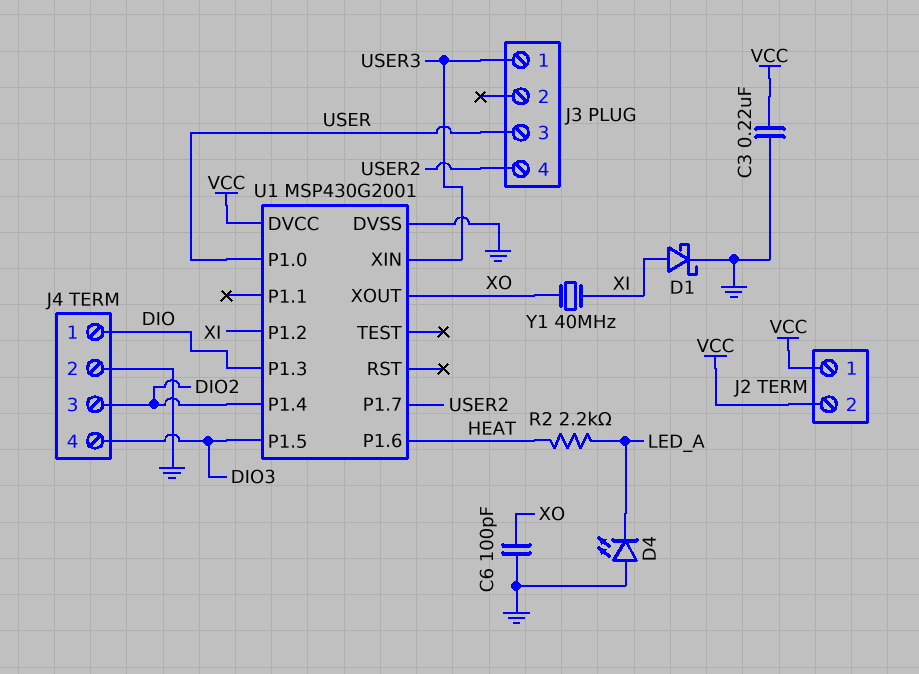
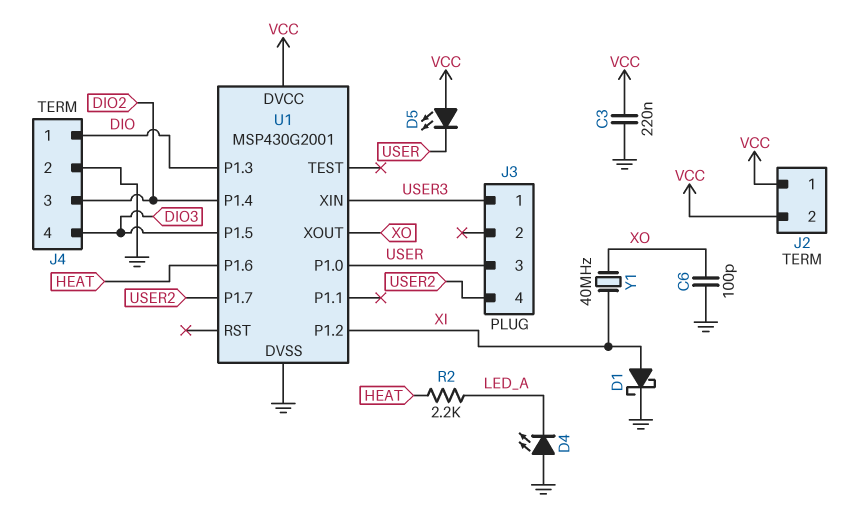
D5: none -> LED (A VCC, K USER)

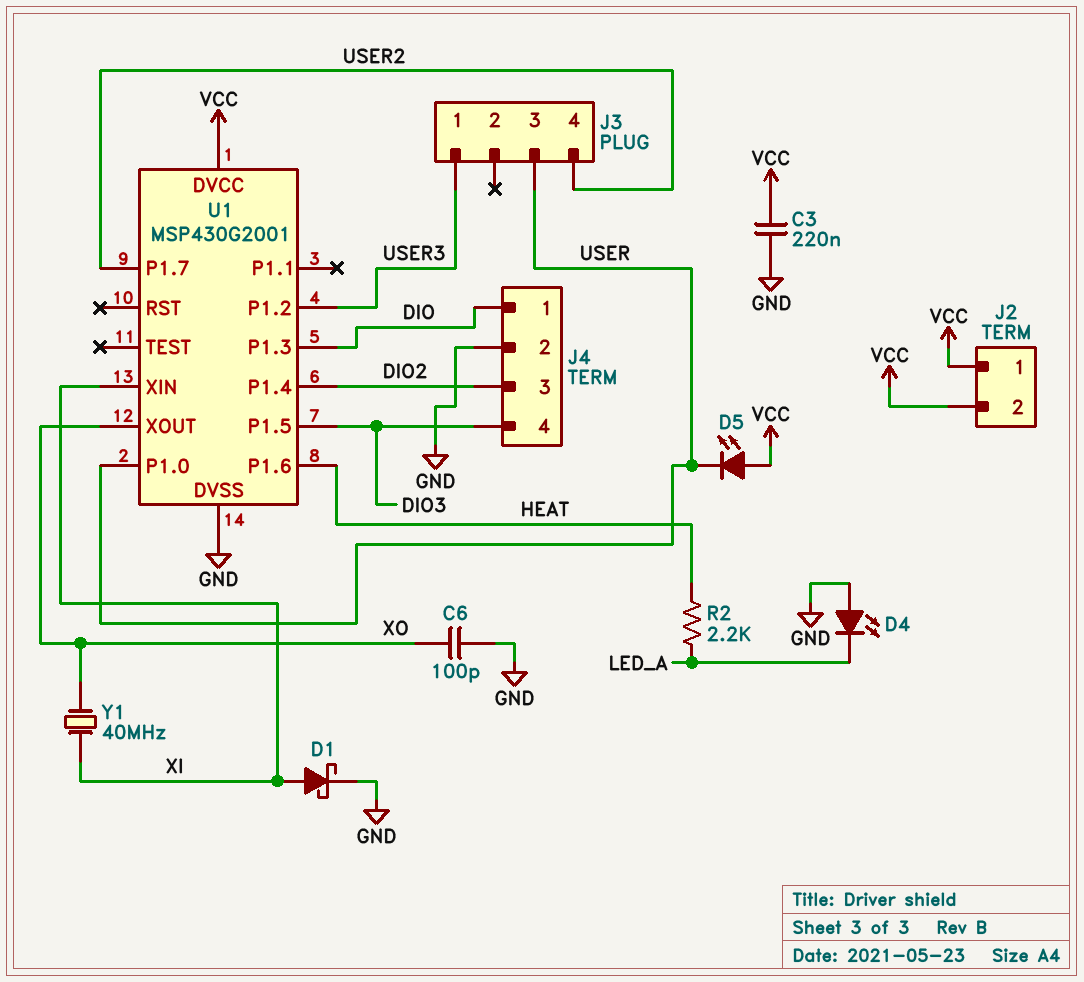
U1 pin P1.2: XI -> USER3
U1 pin XIN: USER3 -> XI

